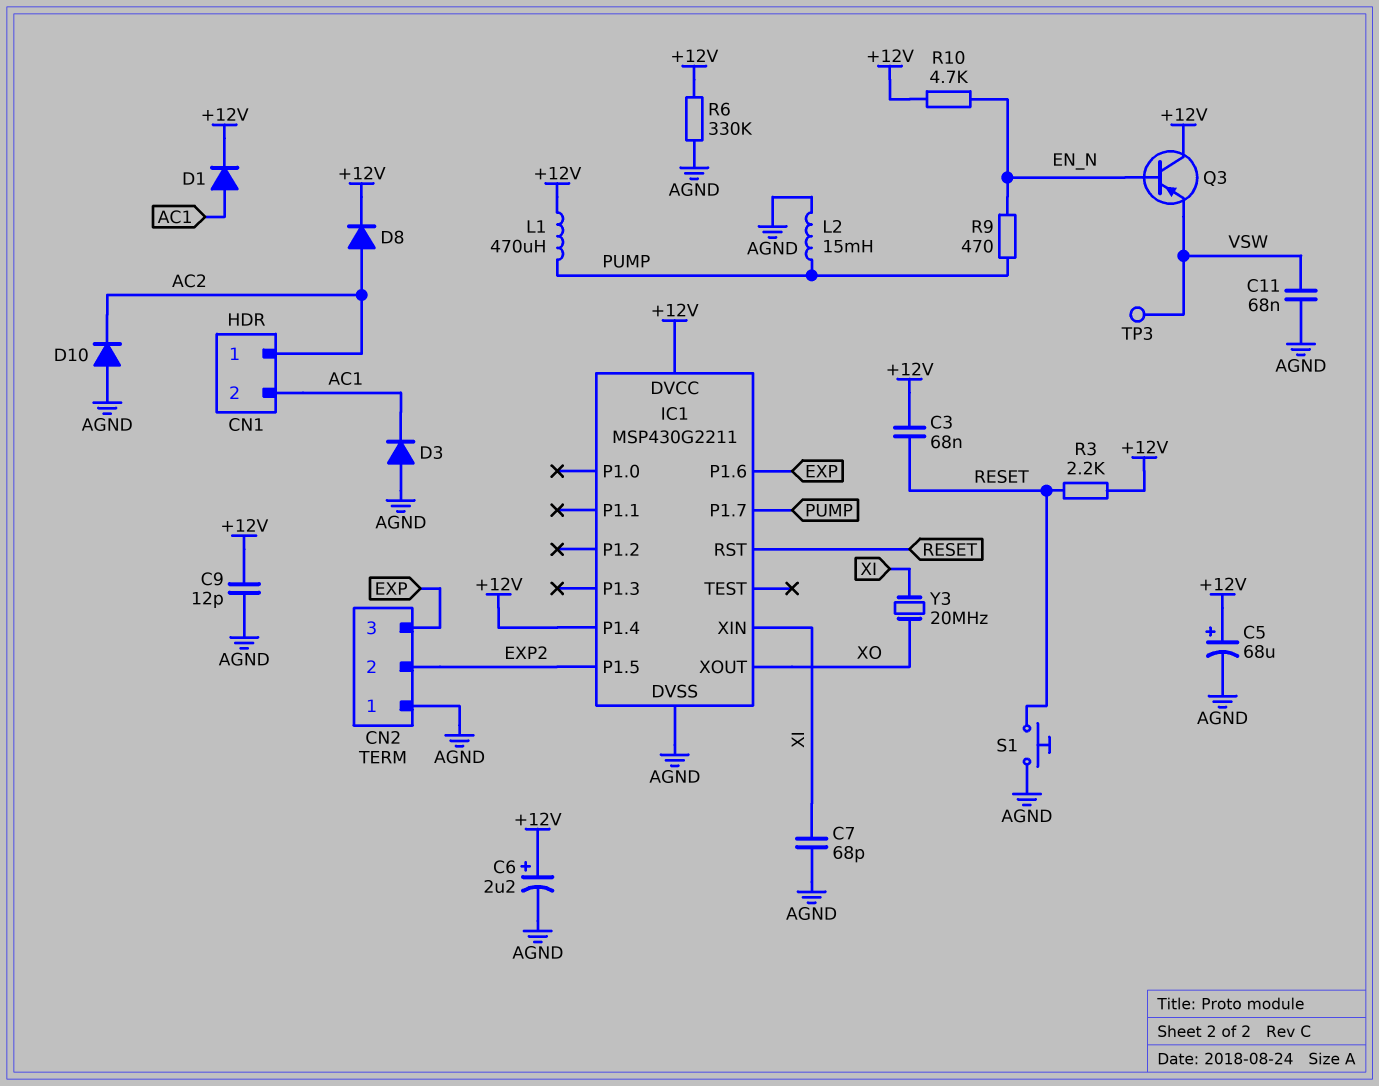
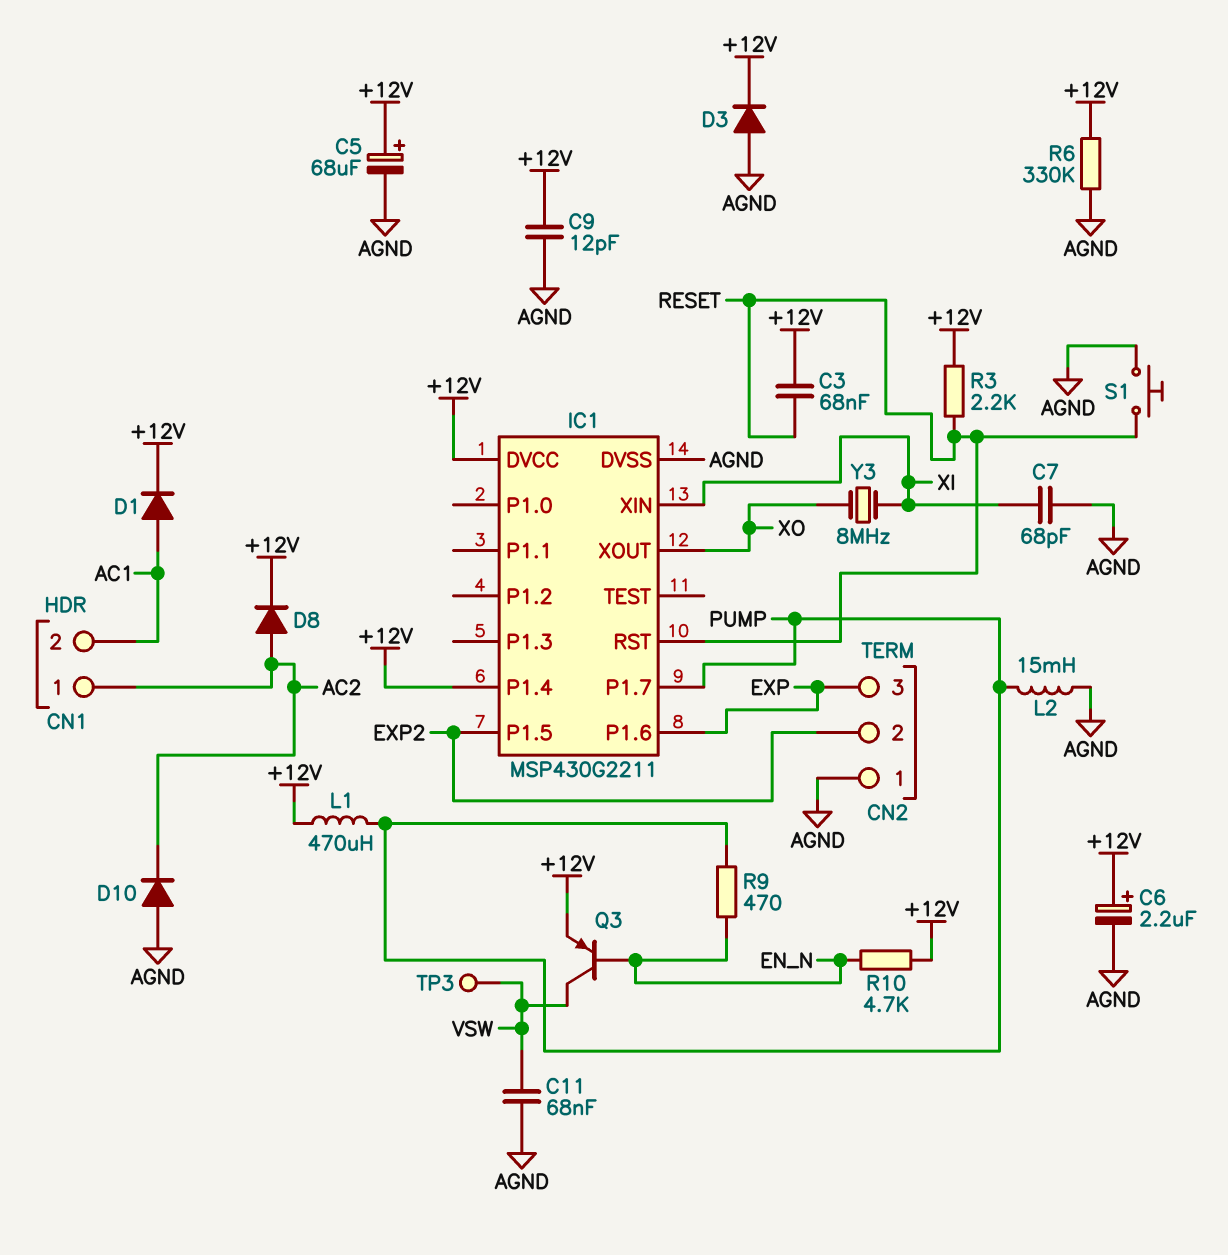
D3: diode (A AGND, K AC1) -> diode (A AGND, K +12V)
Q3: PNP (B EN_N, C +12V, E VSW) -> PNP (B EN_N, C VSW, E +12V)
Y3: 20MHz (XI, XO) -> 8MHz (XI, XO)

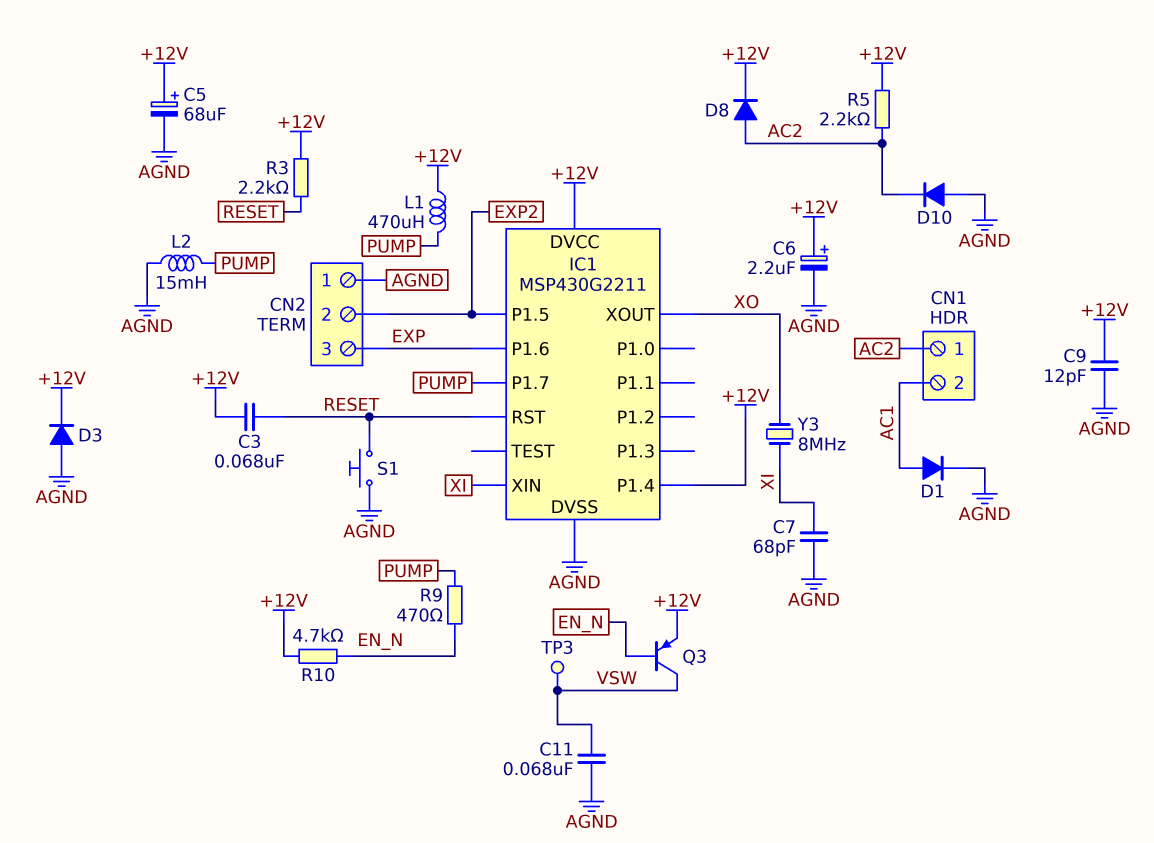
D1: diode (A AC1, K +12V) -> diode (A AC1, K AGND)
R5: none -> 2.2k (+12V, AC2)
R6: 330k (+12V, AGND) -> none

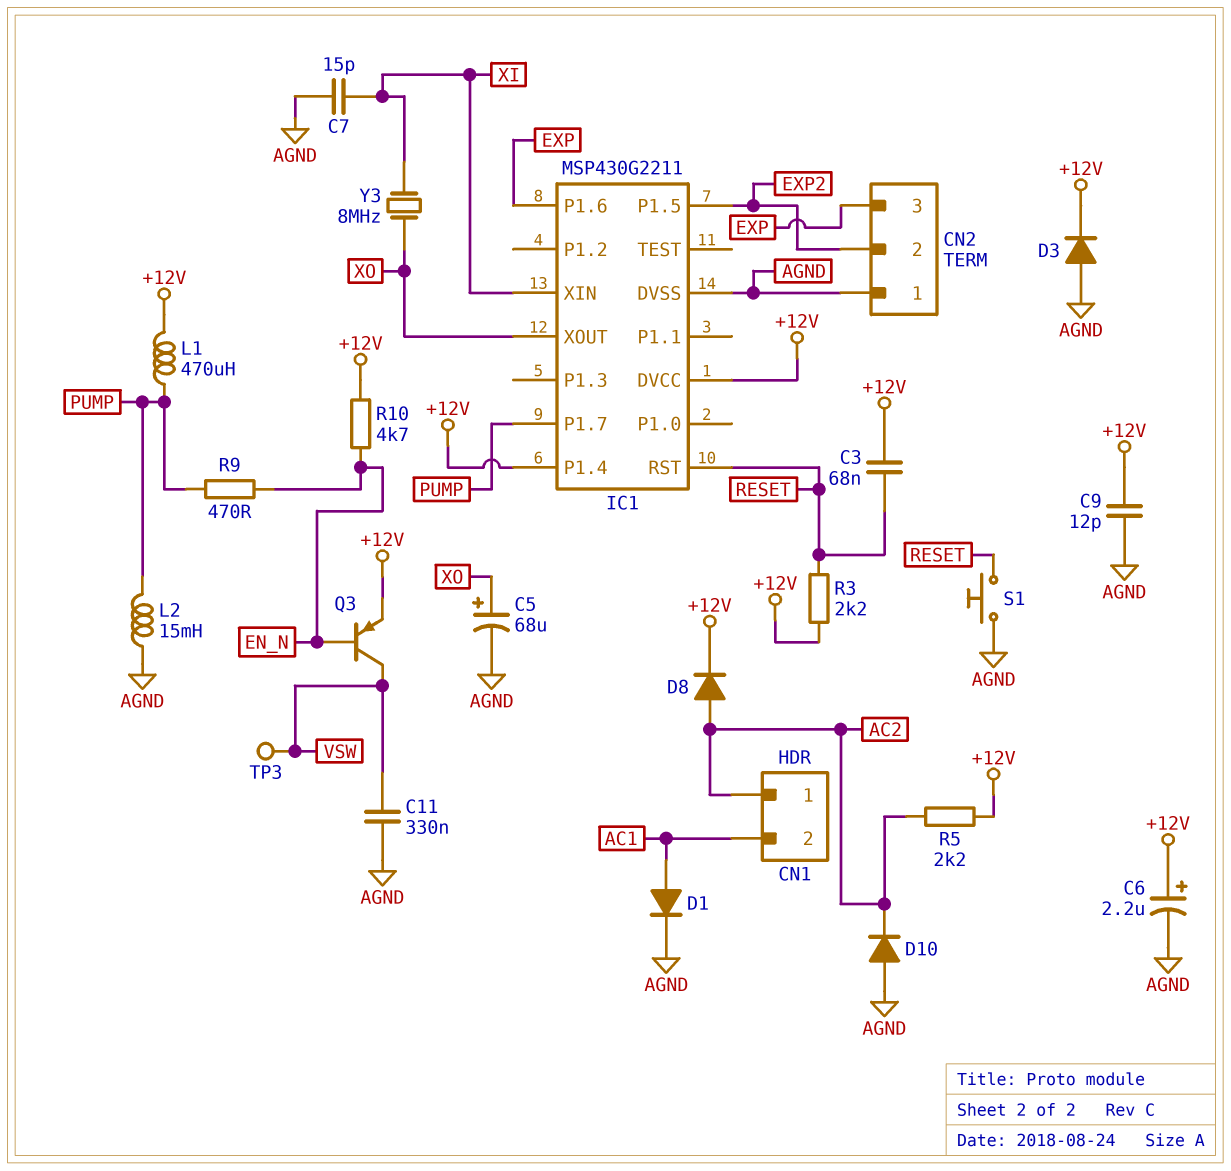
C5: 68uF (plus +12V, minus AGND) -> 68uF (plus XO, minus AGND)
C7: 68pF (AGND, XI) -> 15pF (AGND, XI)
C11: 68nF (AGND, VSW) -> 330nF (AGND, VSW)

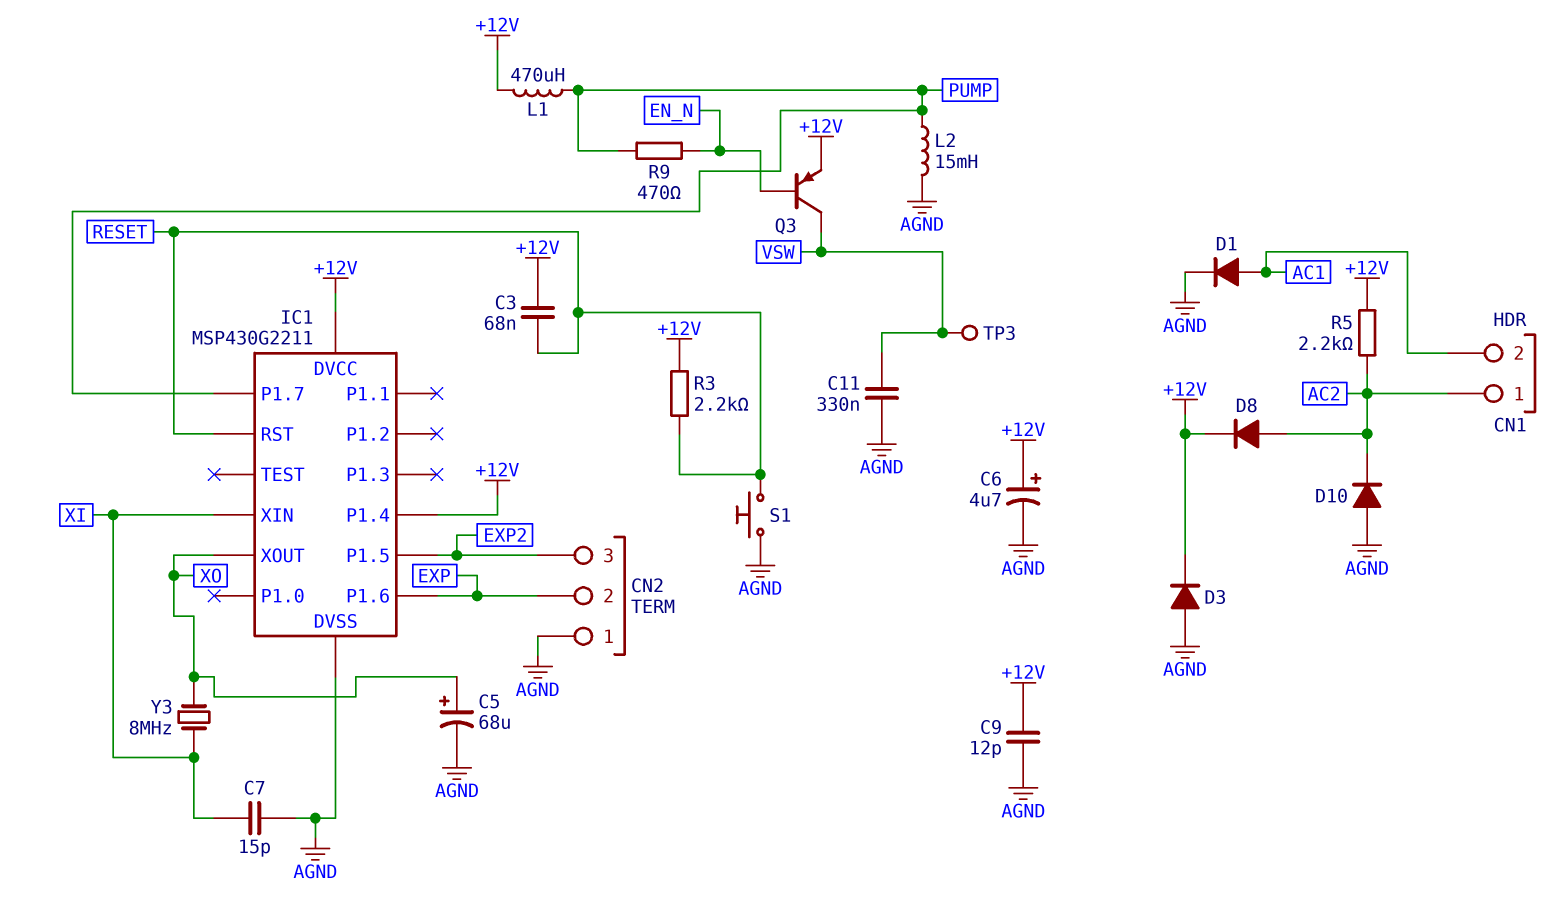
C6: 2.2uF (plus +12V, minus AGND) -> 4.7uF (plus +12V, minus AGND)
CN2 pin 2: EXP2 -> EXP
CN2 pin 3: EXP -> EXP2
R10: 4.7k (+12V, EN_N) -> none

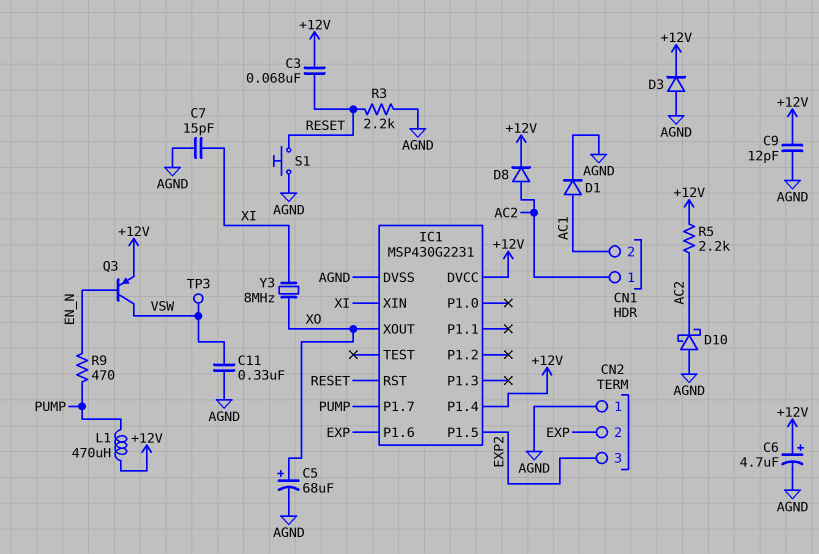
D10: diode (A AGND, K AC2) -> schottky (A AGND, K AC2)
IC1: MSP430G2211 -> MSP430G2231
L2: 15mH (AGND, PUMP) -> none
R3: 2.2k (+12V, RESET) -> 2.2k (AGND, RESET)

